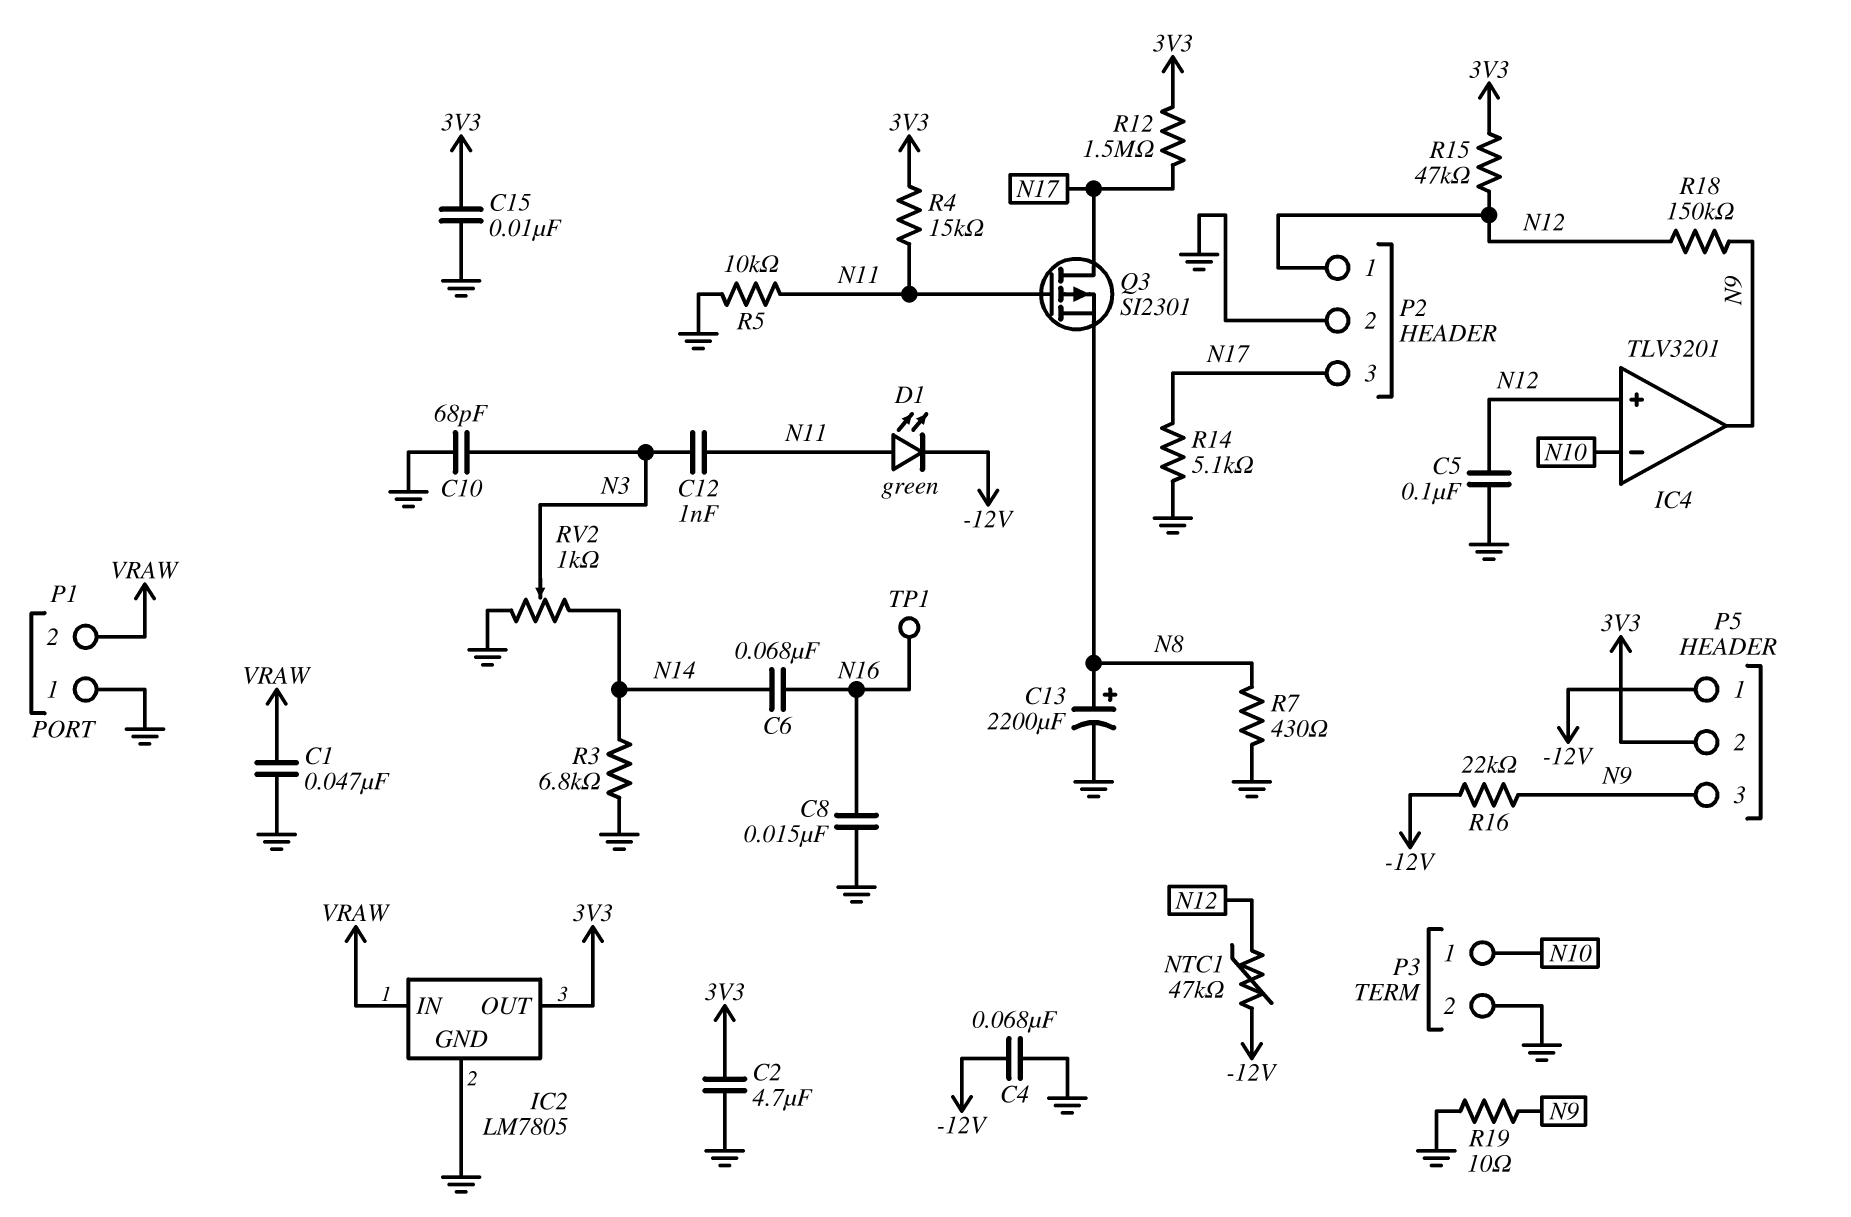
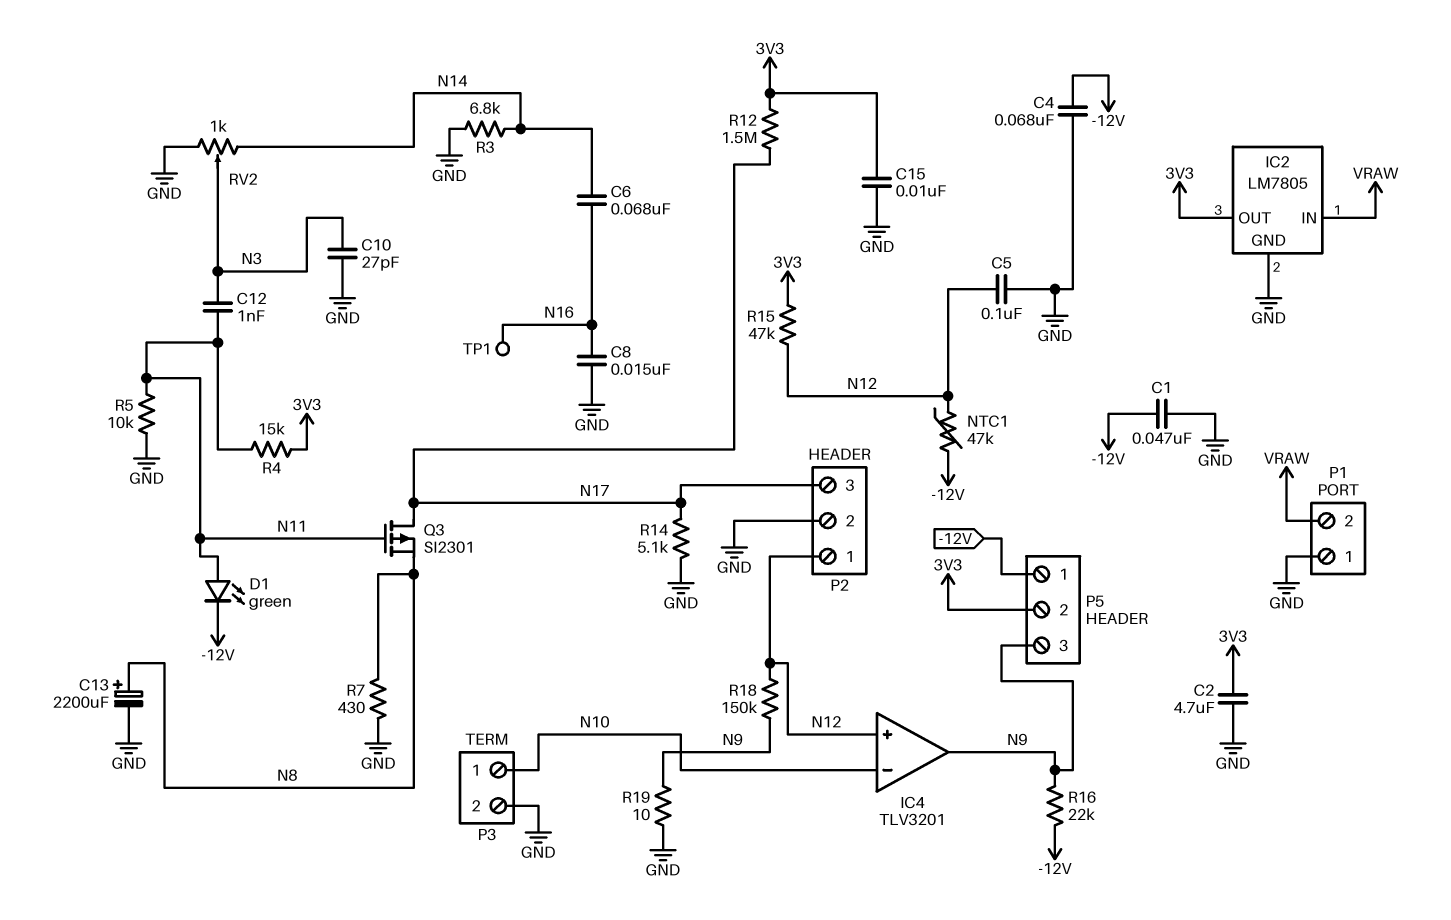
C1: 47nF (GND, VRAW) -> 47nF (-12V, GND)
C10: 68pF (GND, N3) -> 27pF (GND, N3)

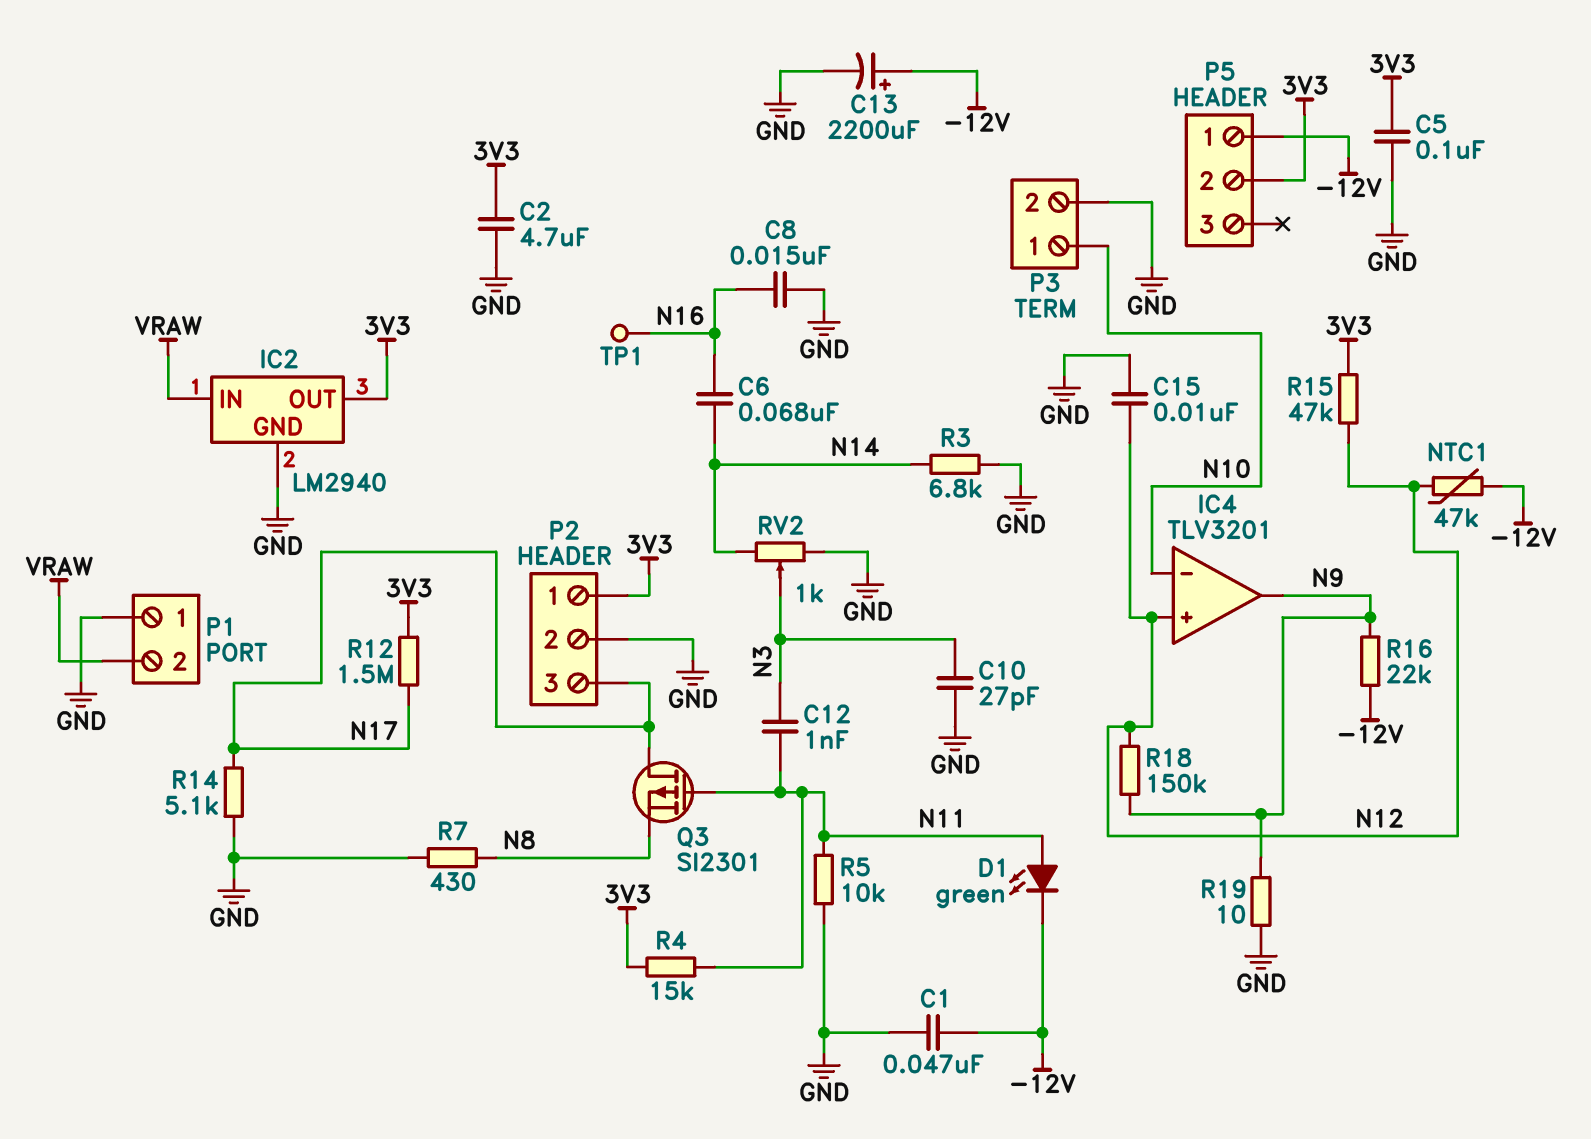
C4: 68nF (-12V, GND) -> none
C5: 100nF (GND, N12) -> 100nF (3V3, GND)
C13: 2200uF (plus N8, minus GND) -> 2200uF (plus -12V, minus GND)
C15: 10nF (3V3, GND) -> 10nF (GND, N12)
IC2: LM7805 -> LM2940
P2 pin 1: N12 -> 3V3
P5 pin 3: N9 -> none

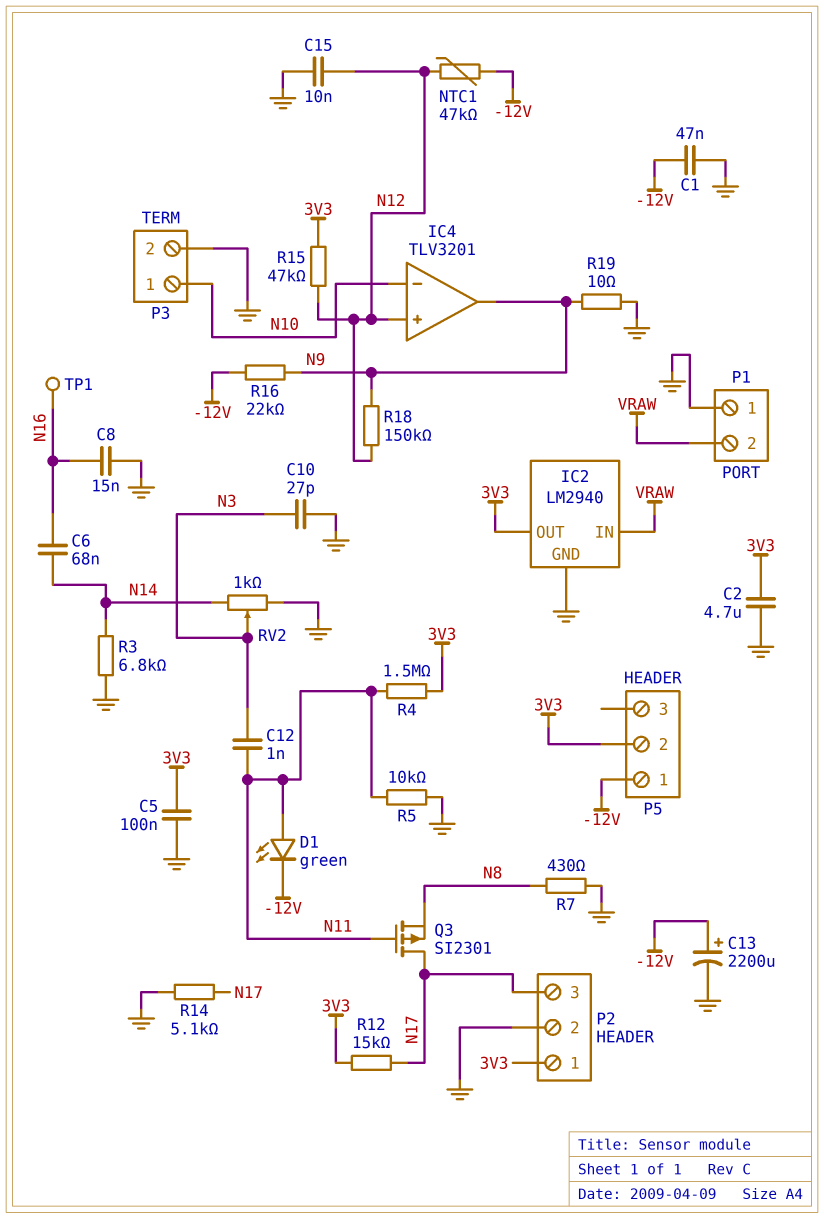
R4: 15k (3V3, N11) -> 1.5M (3V3, N11)
R12: 1.5M (3V3, N17) -> 15k (3V3, N17)

